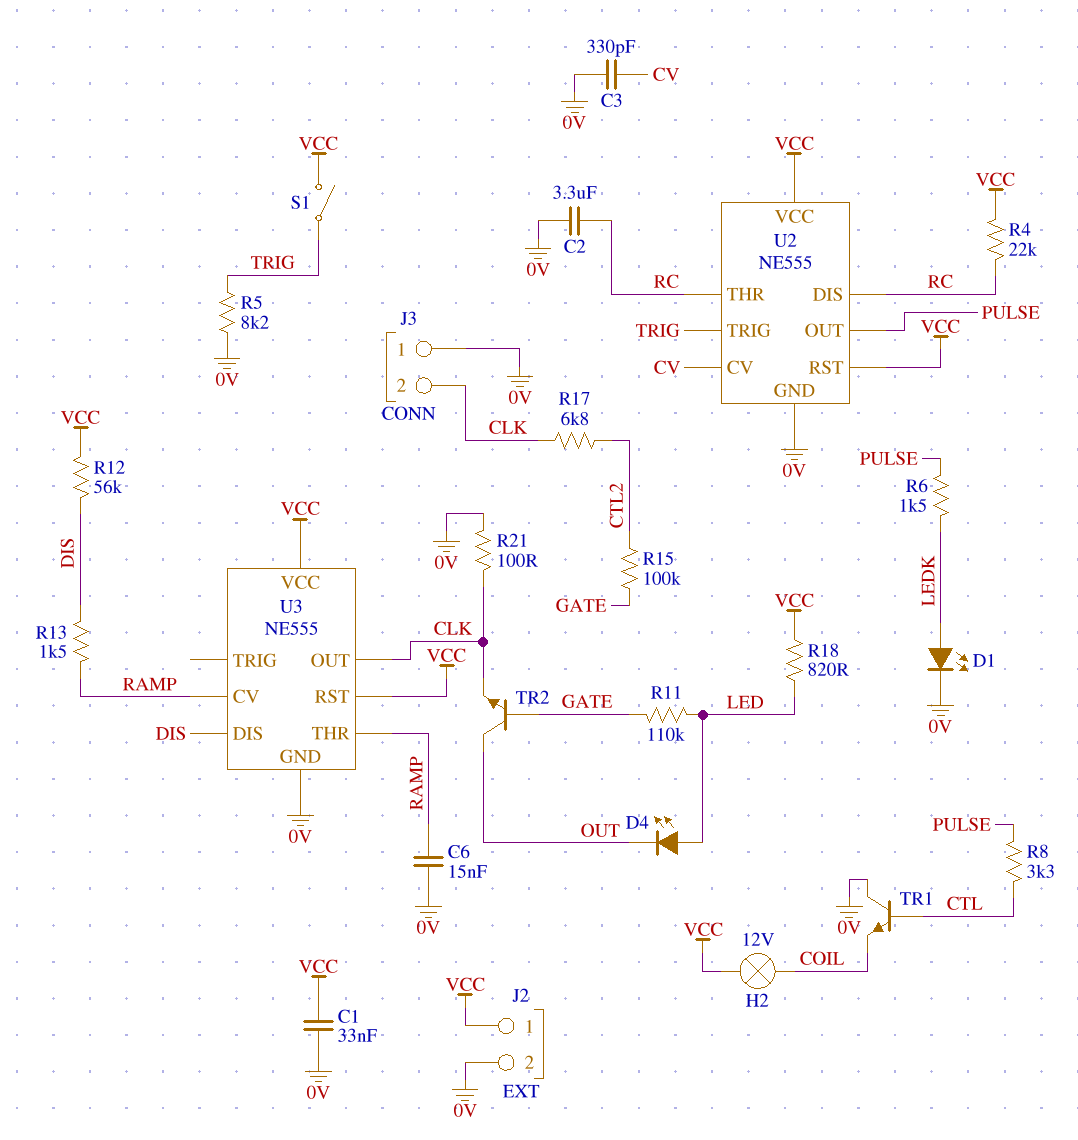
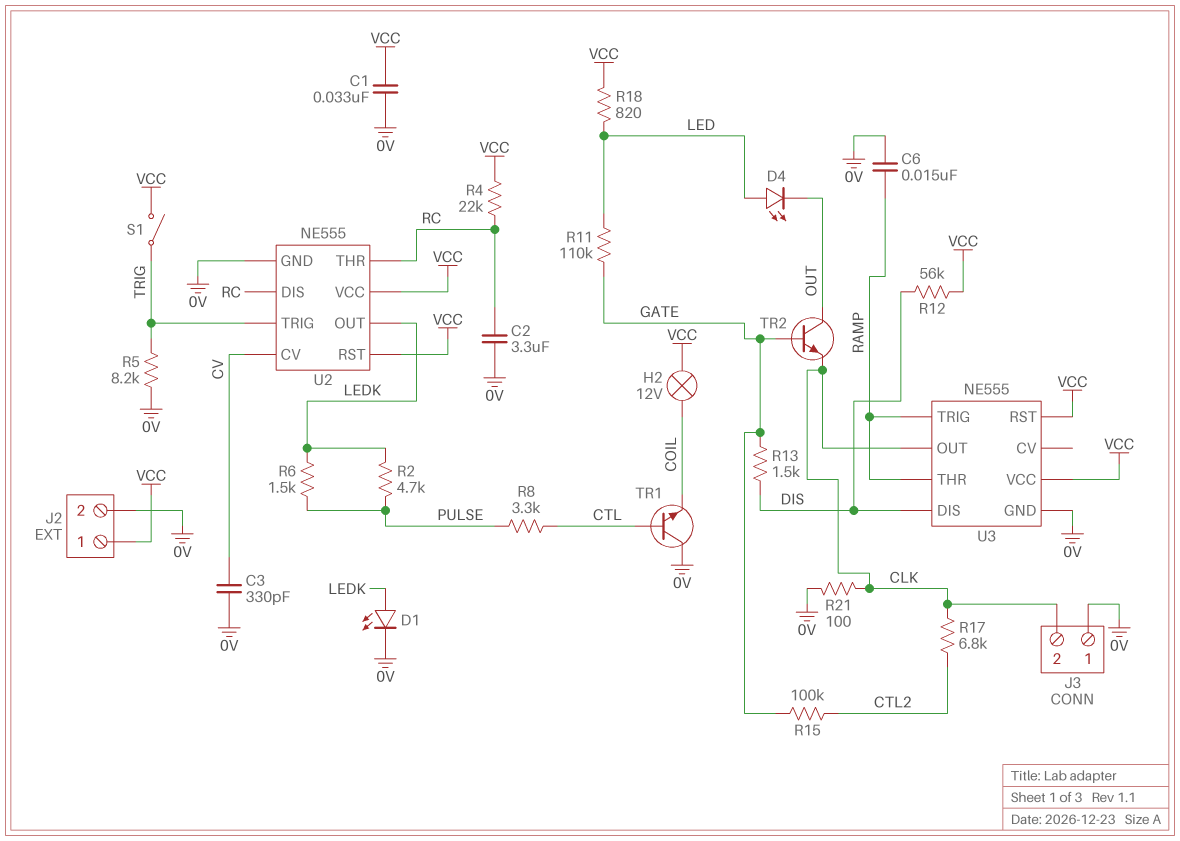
R2: none -> 4.7k (LEDK, PULSE)
R13: 1.5k (DIS, RAMP) -> 1.5k (DIS, GATE)
U2 pin OUT: PULSE -> LEDK
U3 pin CV: RAMP -> none
U3 pin TRIG: none -> RAMP

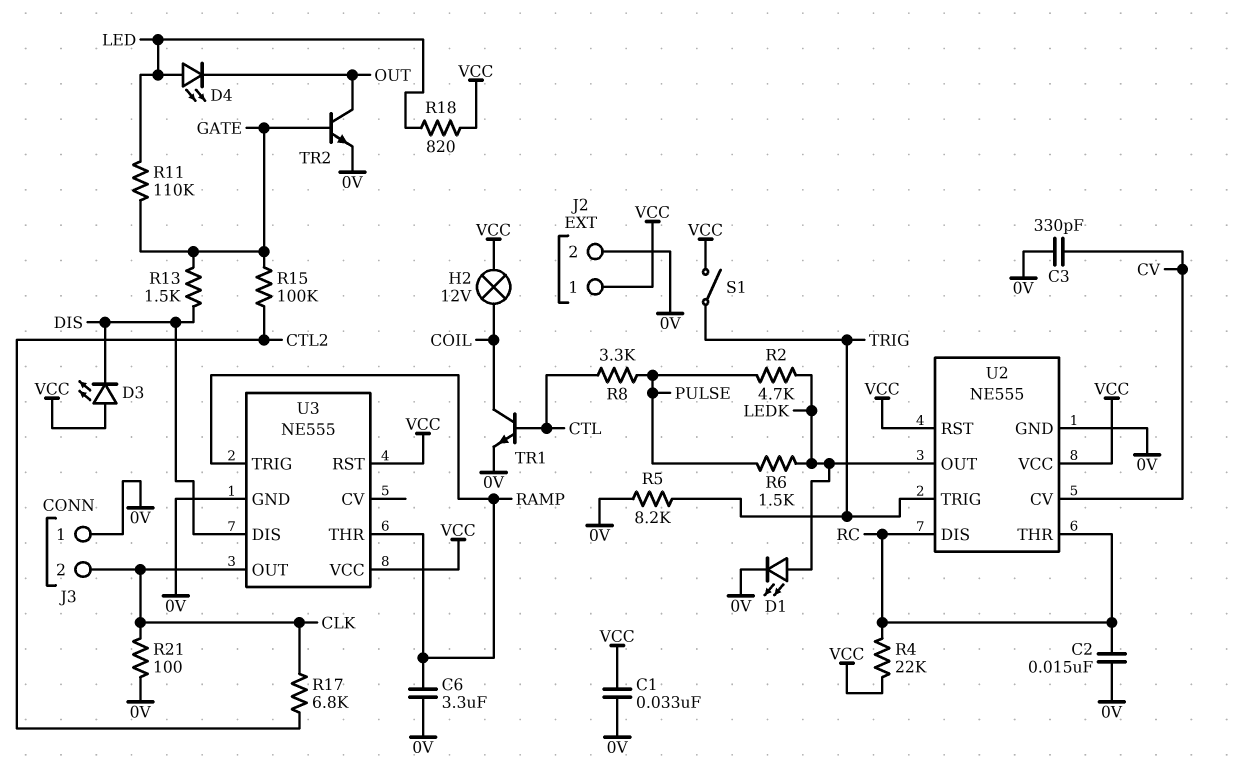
C2: 3.3uF (0V, RC) -> 15nF (0V, RC)
C6: 15nF (0V, RAMP) -> 3.3uF (0V, RAMP)
D3: none -> LED (A VCC, K DIS)
R12: 56k (DIS, VCC) -> none
TR1: NPN (B CTL, C 0V, E COIL) -> NPN (B CTL, C COIL, E 0V)
TR2: NPN (B GATE, C OUT, E CLK) -> NPN (B GATE, C OUT, E 0V)

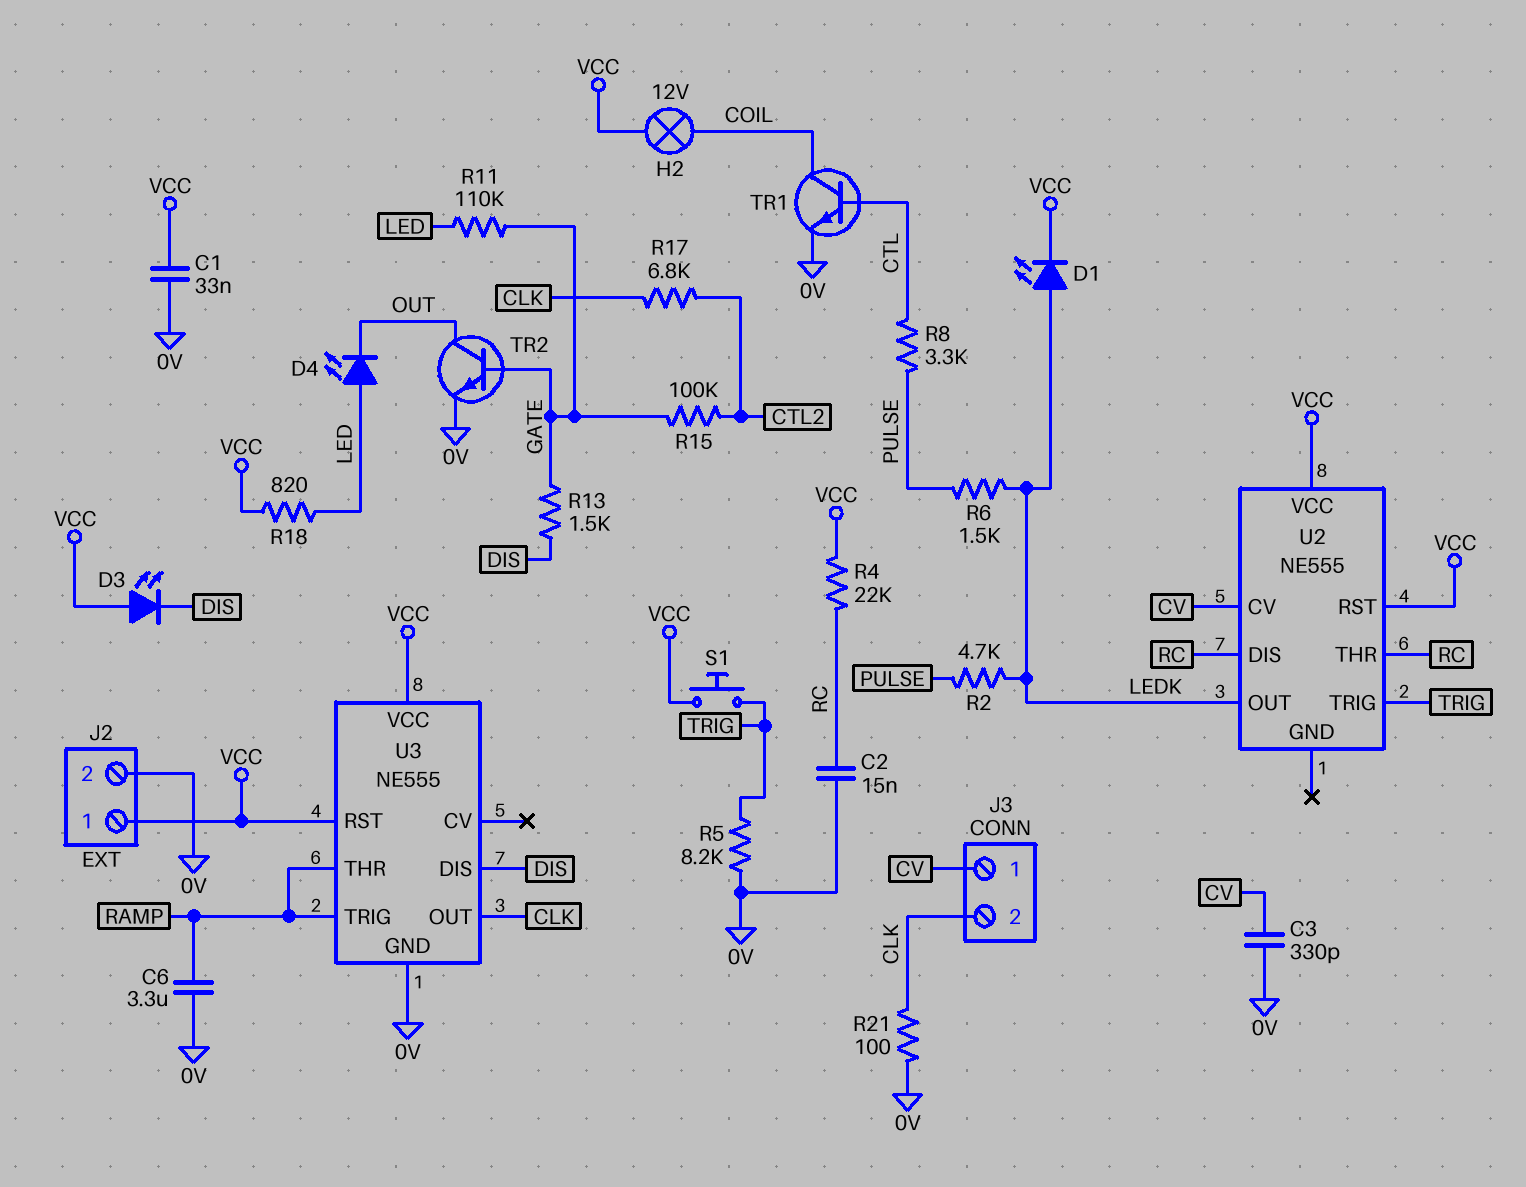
D1: LED (A LEDK, K 0V) -> LED (A LEDK, K VCC)
J3 pin 1: 0V -> CV
S1: switch (TRIG, VCC) -> button (TRIG, VCC)
U2 pin GND: 0V -> none

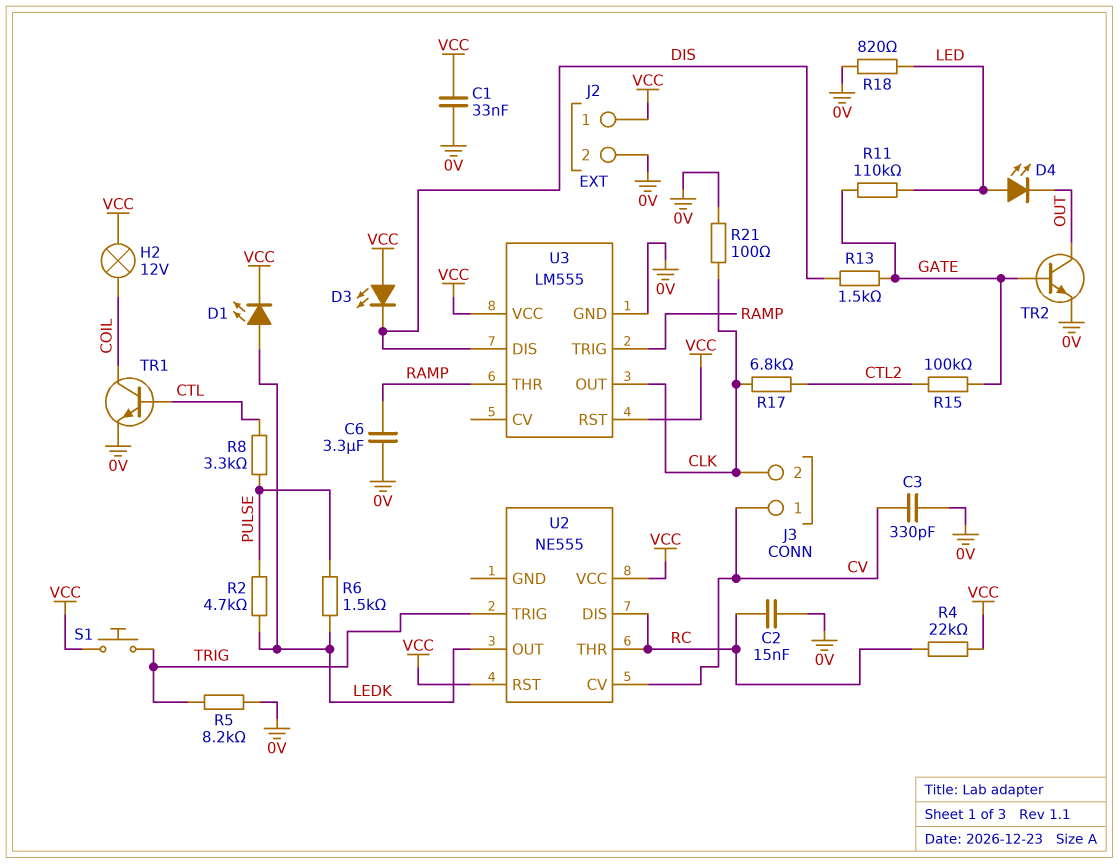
R18: 820 (LED, VCC) -> 820 (0V, LED)
U3: NE555 -> LM555

